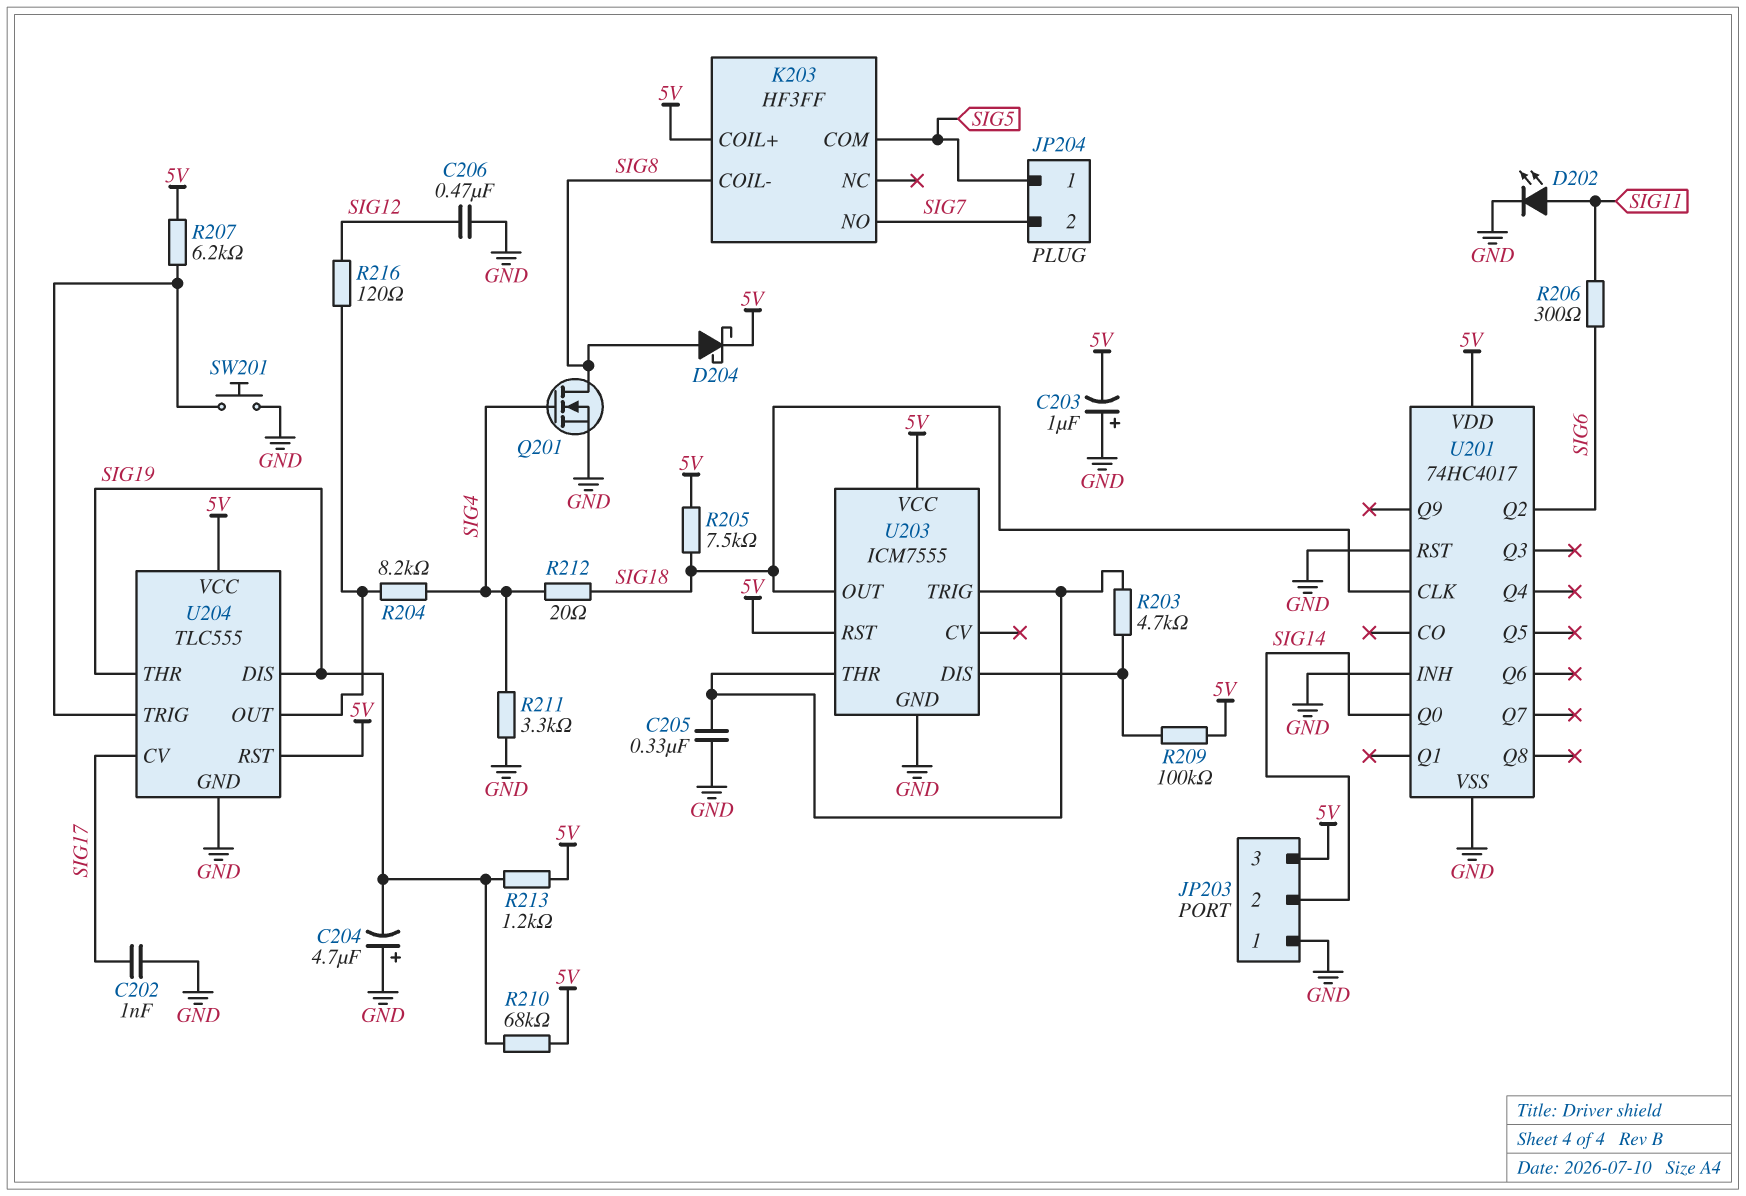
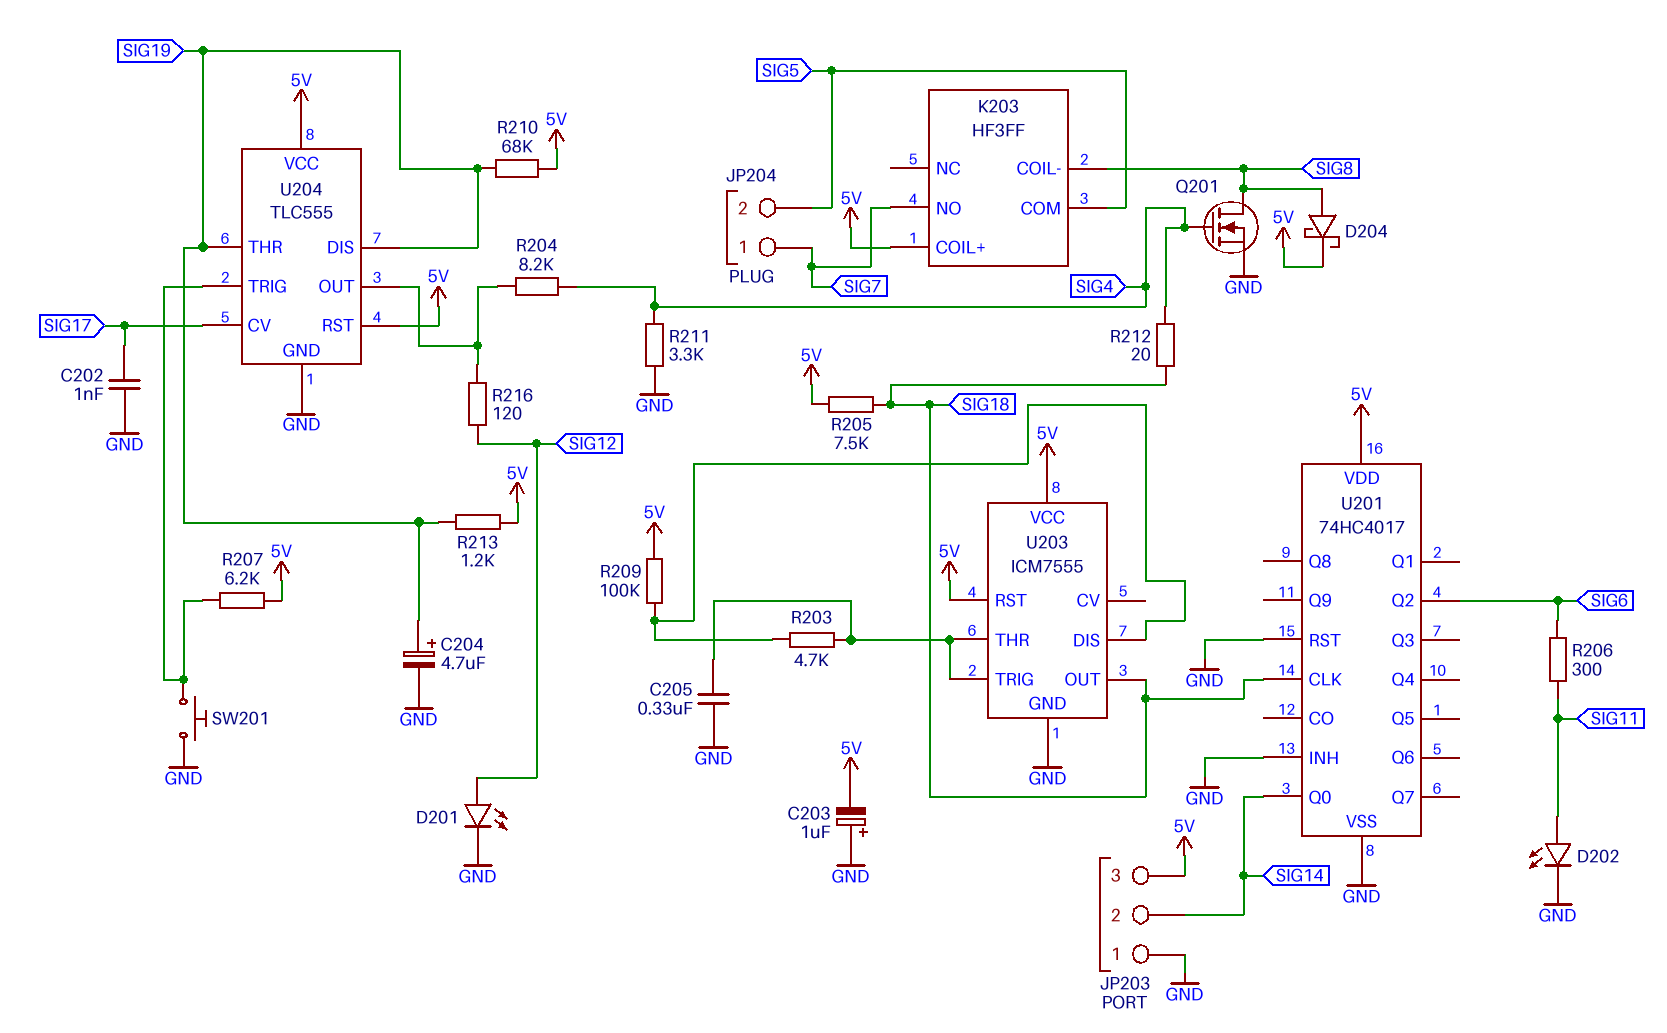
C204: 4.7uF (plus GND, minus SIG19) -> 4.7uF (plus SIG19, minus GND)
C206: 470nF (GND, SIG12) -> none
D201: none -> LED (A SIG12, K GND)
JP204 pin 1: SIG5 -> SIG7
JP204 pin 2: SIG7 -> SIG5

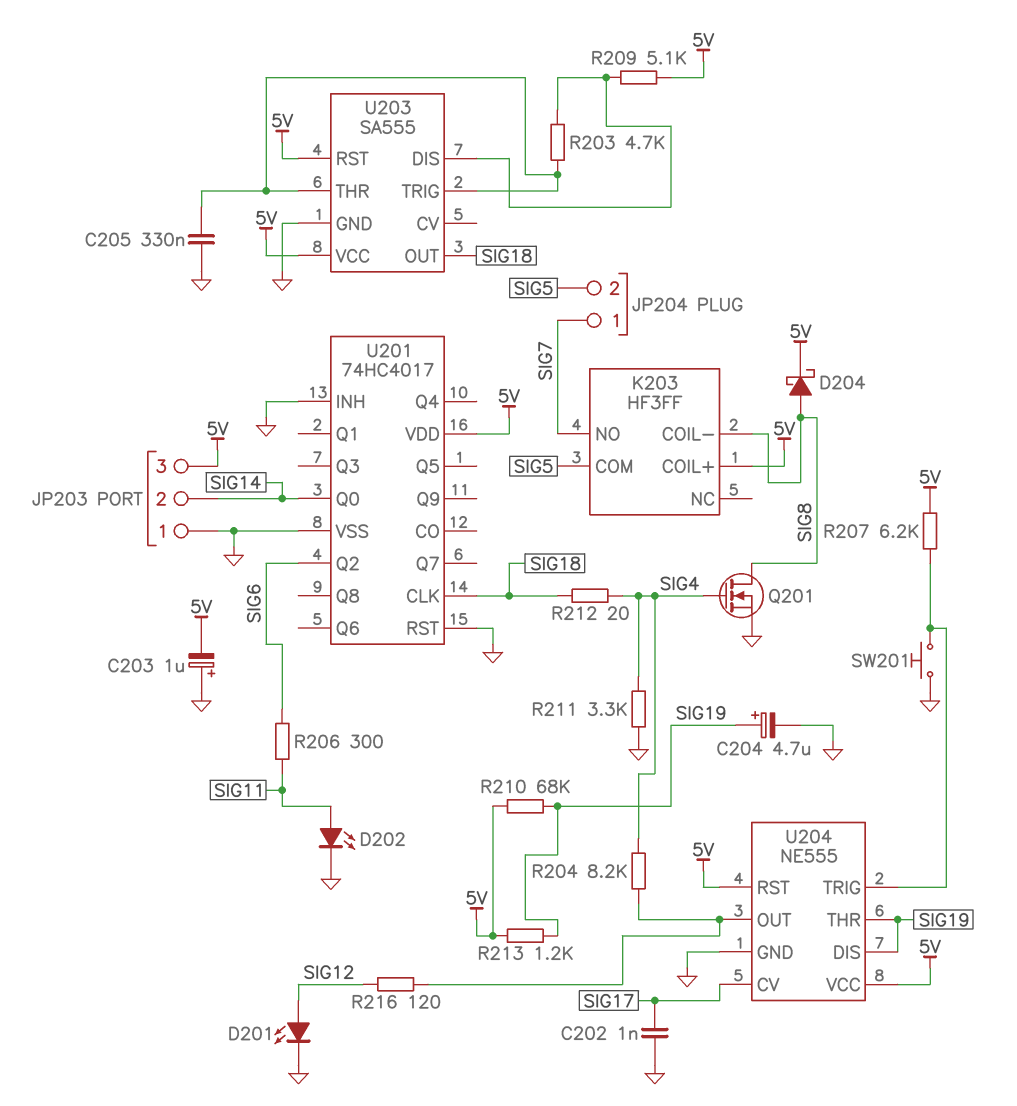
R205: 7.5k (5V, SIG18) -> none
R209: 100k (5V, U203/DIS) -> 5.1k (5V, U203/DIS)
U203: ICM7555 -> SA555
U204: TLC555 -> NE555

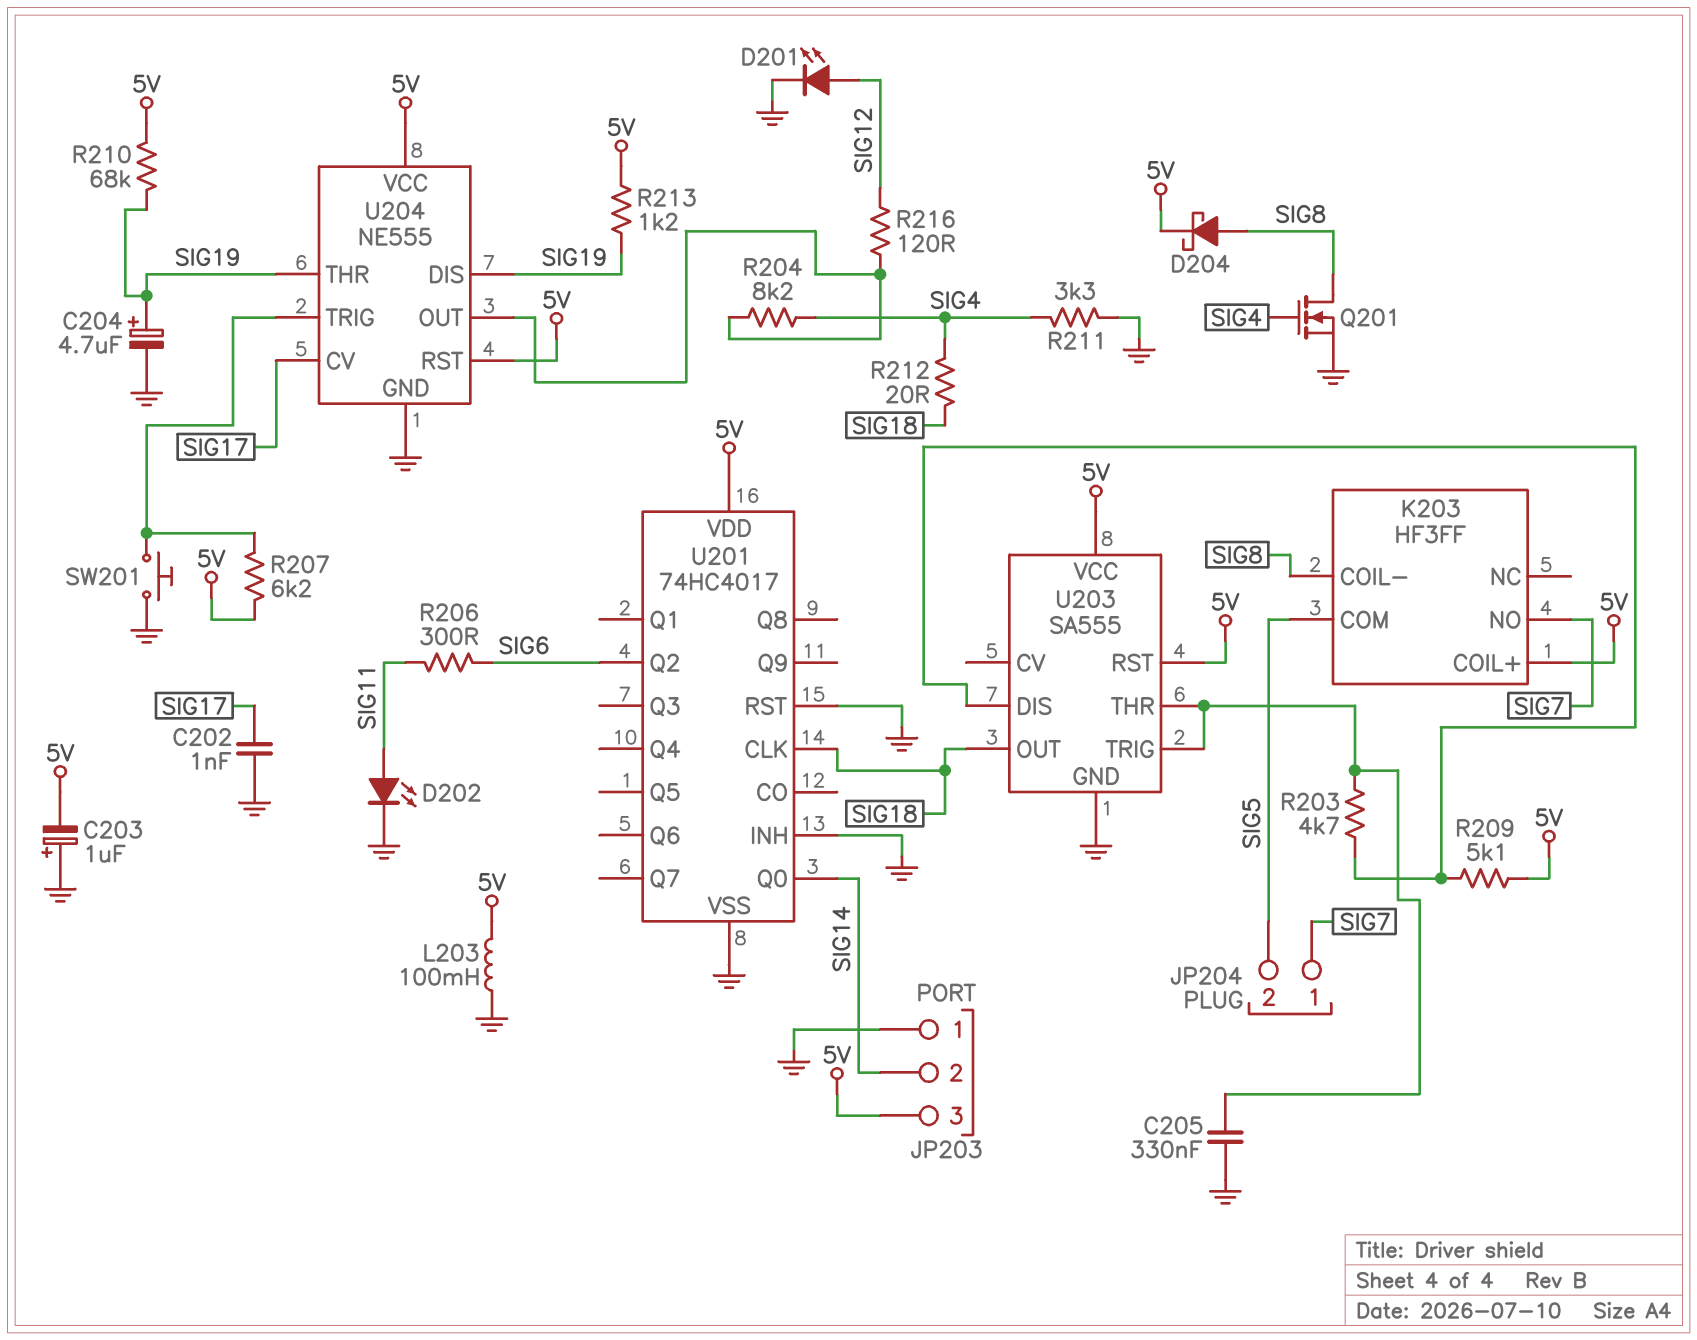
L203: none -> 100mH (5V, GND)

